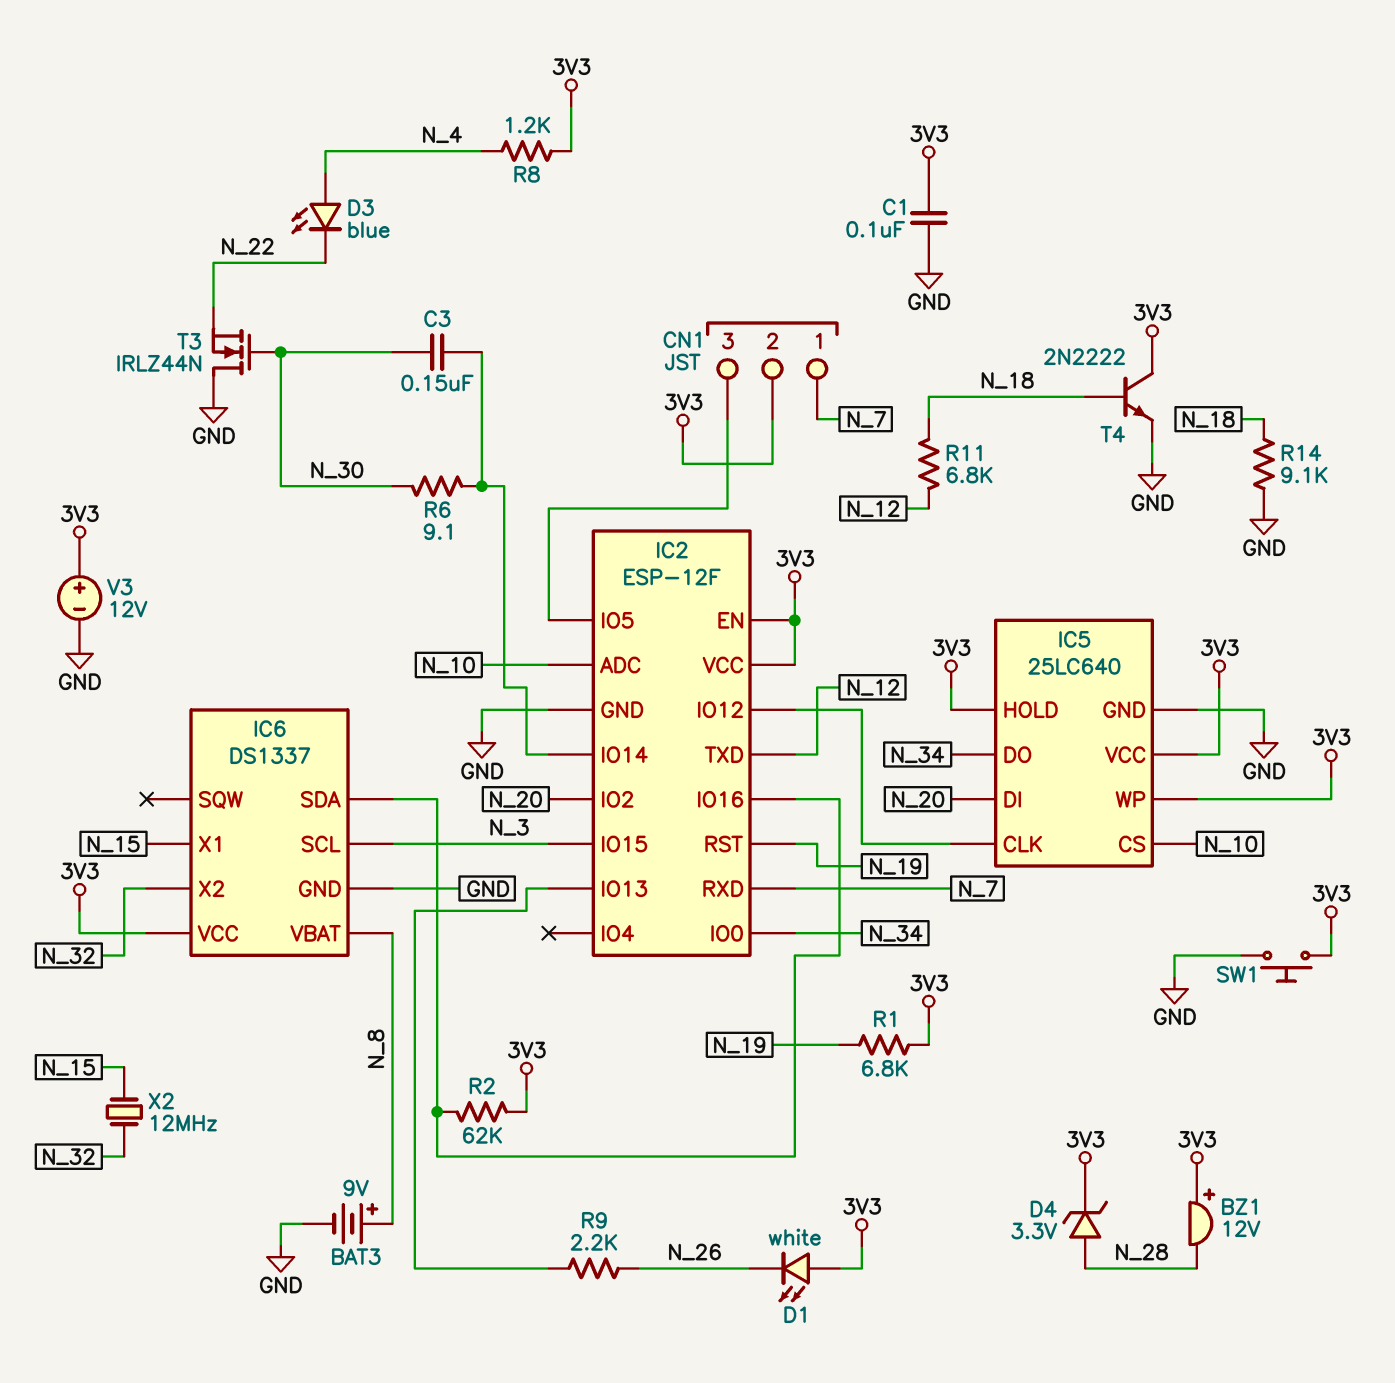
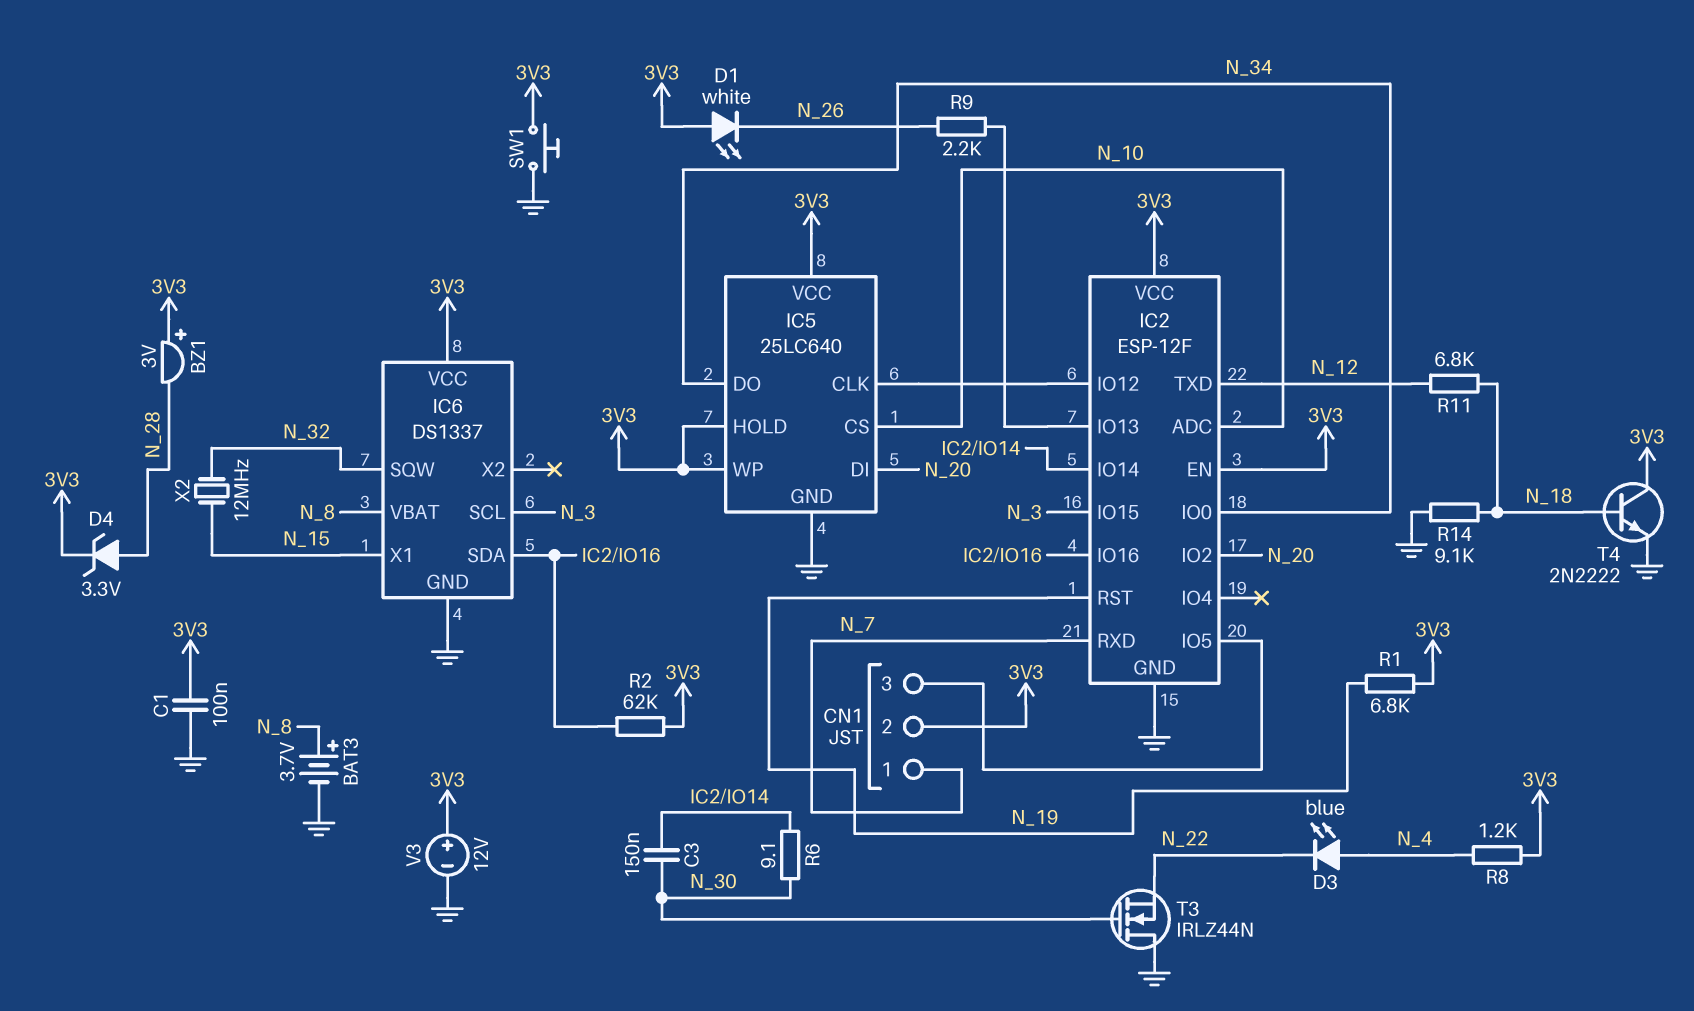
BAT3: 9V (plus N_8, minus GND) -> 3.7V (plus N_8, minus GND)
BZ1: buzzer 12V (plus 3V3, minus N_28) -> buzzer 3V (plus 3V3, minus N_28)
IC6 pin SQW: none -> N_32
IC6 pin X2: N_32 -> none

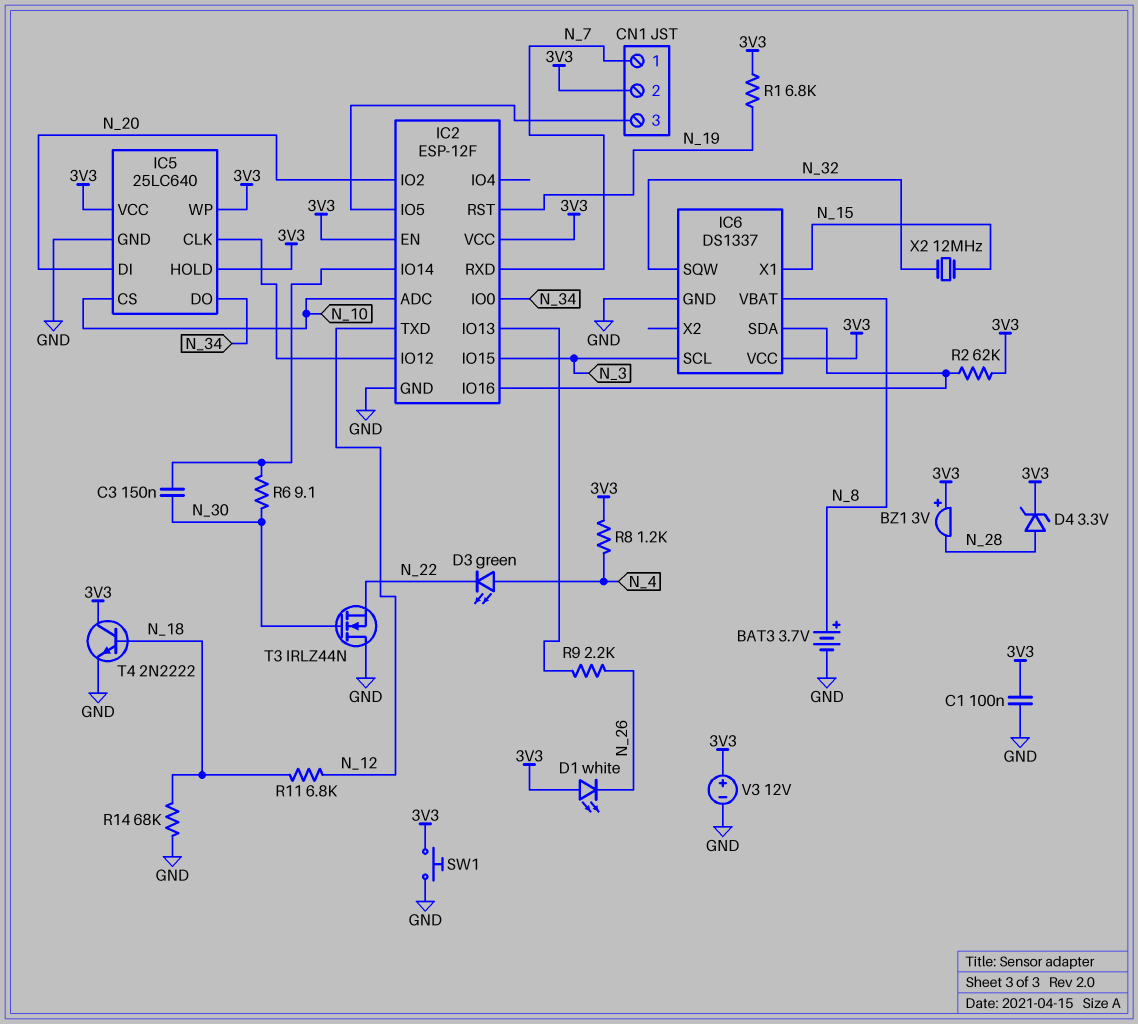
D3: LED blue (A N_4, K N_22) -> LED green (A N_4, K N_22)
R14: 9.1k (GND, N_18) -> 68k (GND, N_18)

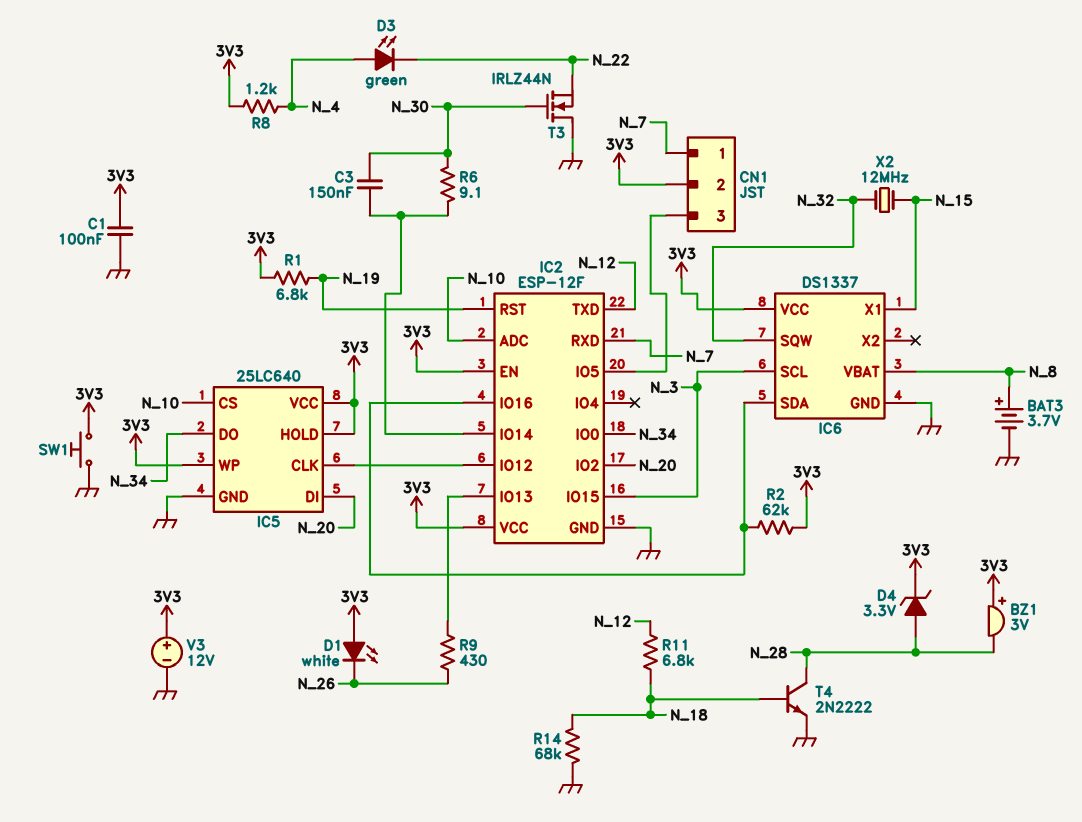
R9: 2.2k (IC2/IO13, N_26) -> 430 (IC2/IO13, N_26)
T4: NPN 2N2222 (B N_18, C 3V3, E GND) -> NPN 2N2222 (B N_18, C N_28, E GND)

